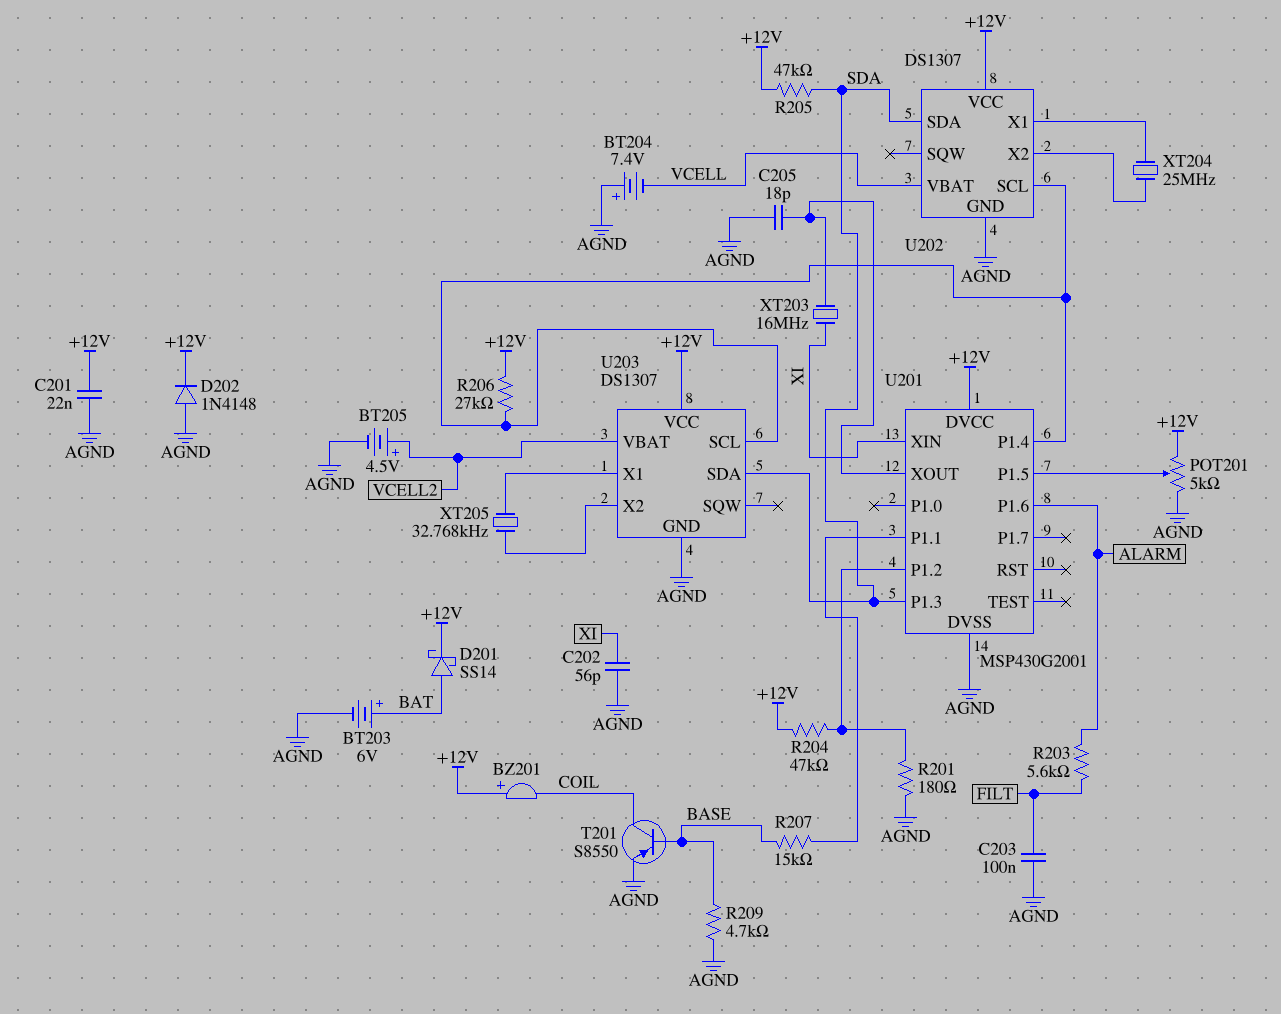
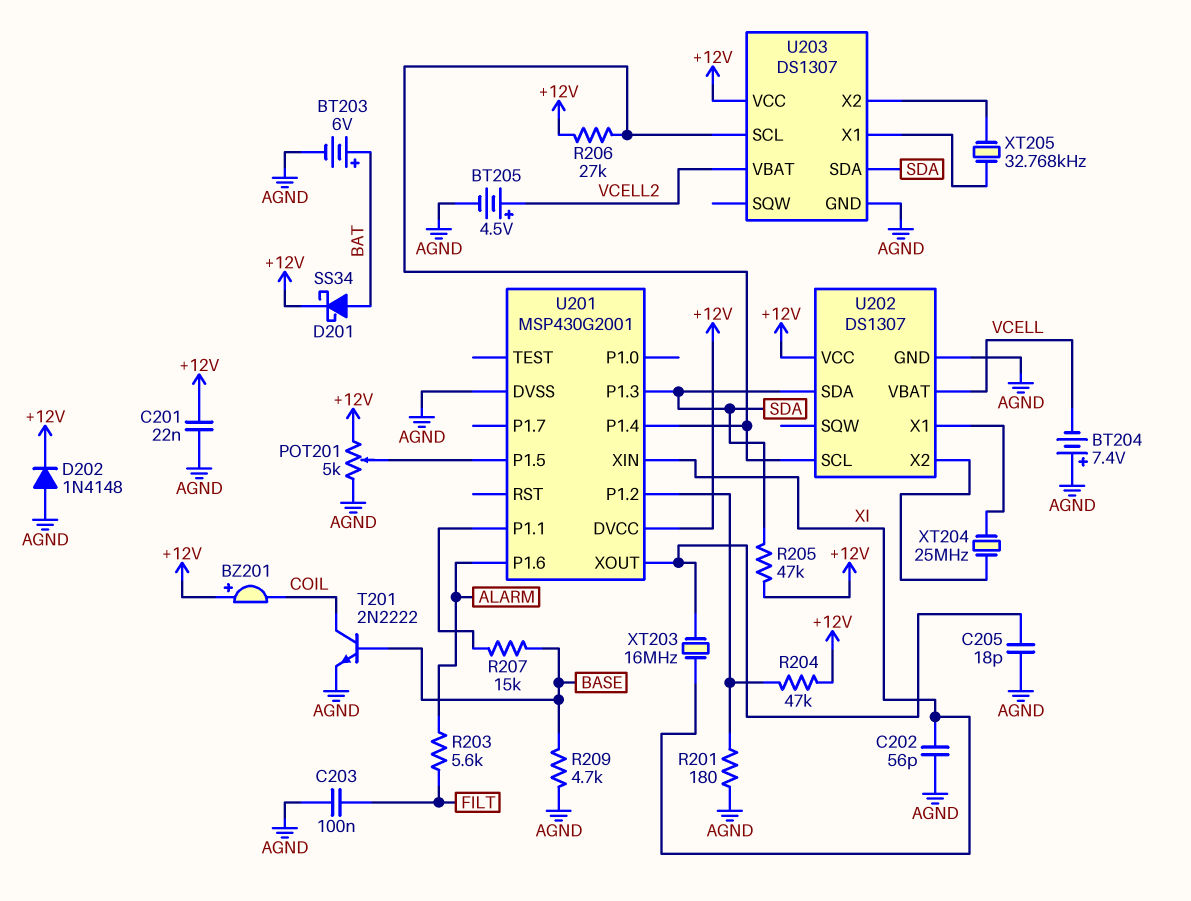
D201: schottky SS14 (A BAT, K +12V) -> schottky SS34 (A BAT, K +12V)
T201: PNP S8550 (B BASE, C COIL, E AGND) -> NPN 2N2222 (B BASE, C COIL, E AGND)

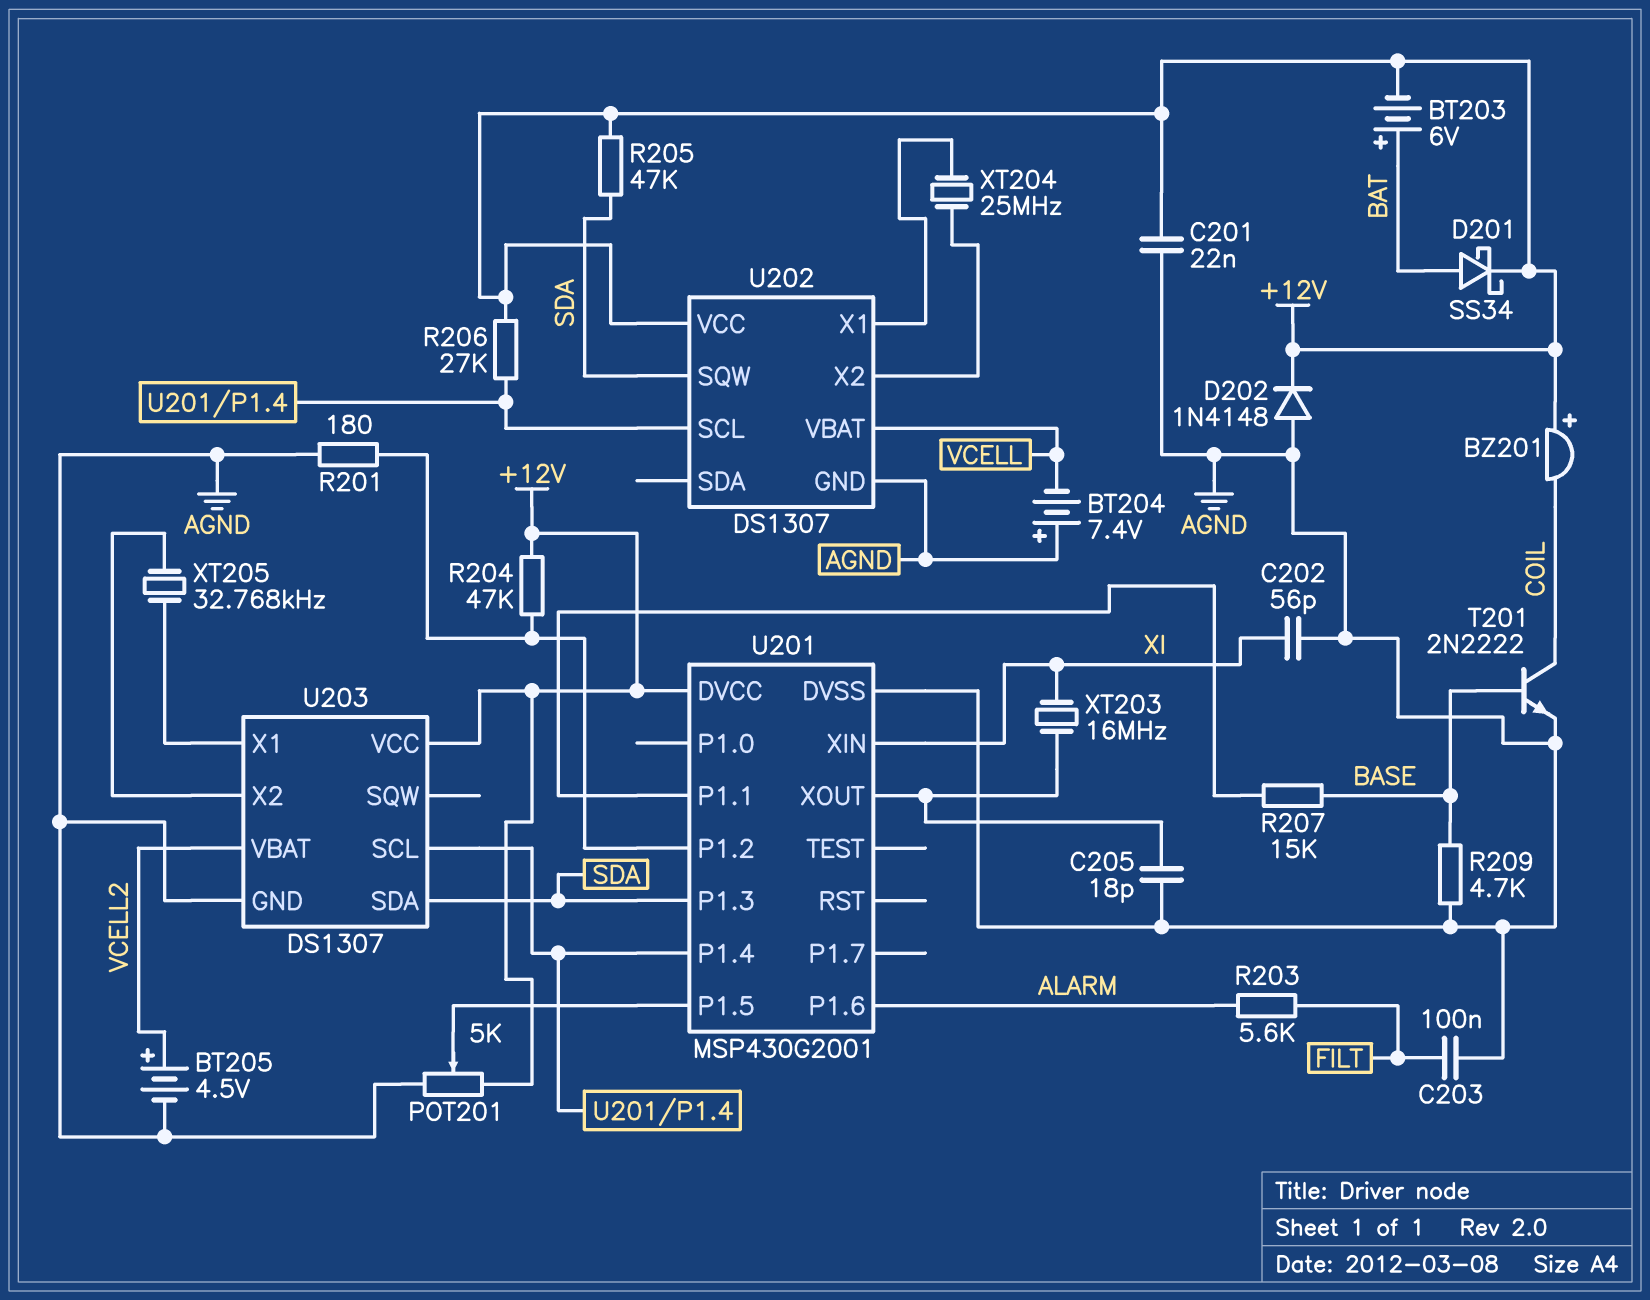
BT203: 6V (plus BAT, minus AGND) -> 6V (plus BAT, minus +12V)
U202 pin SDA: SDA -> none
U202 pin SQW: none -> SDA

